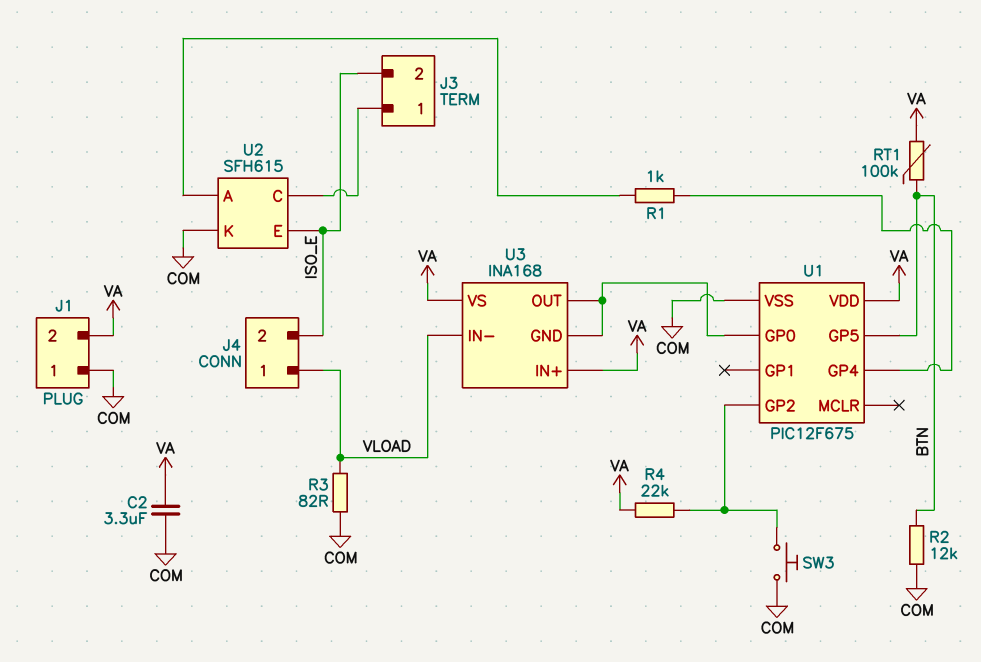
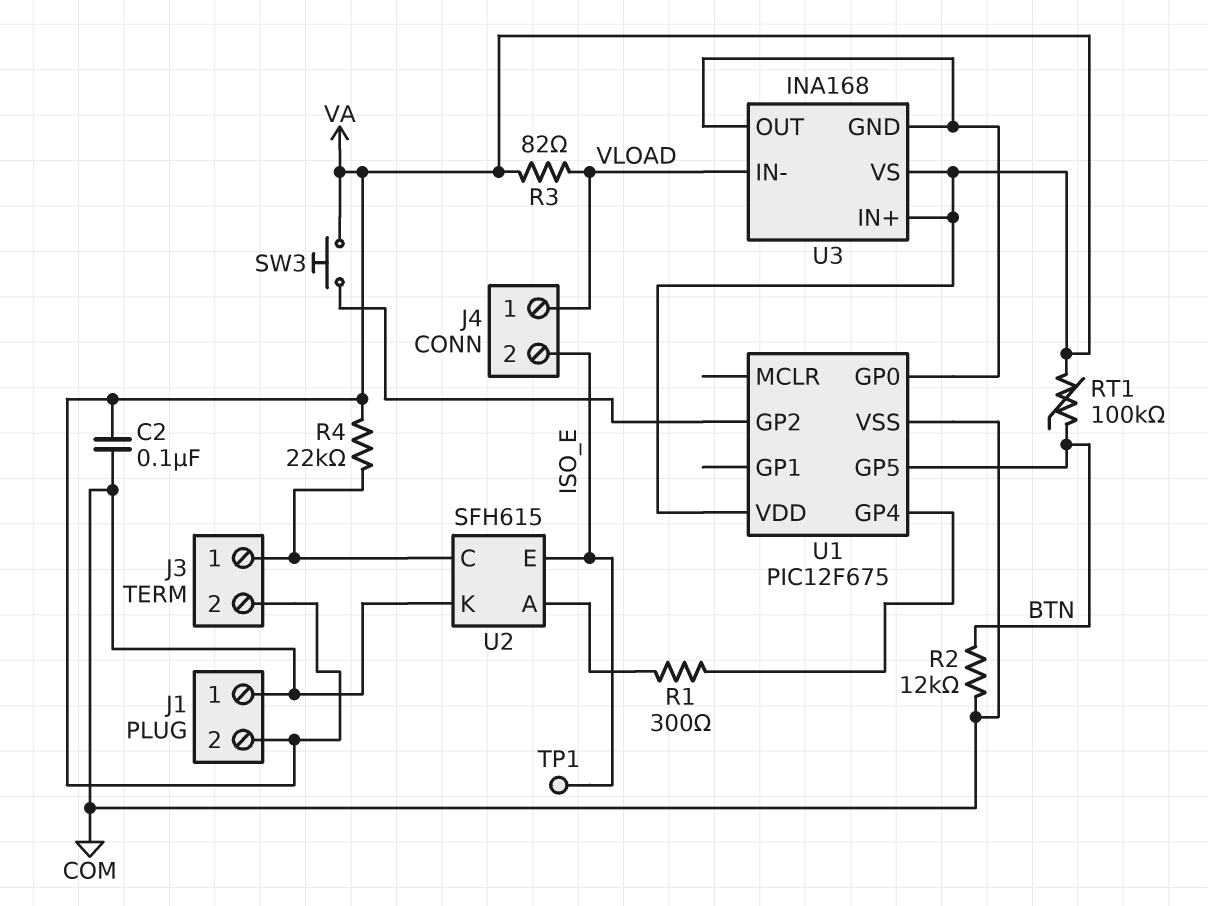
C2: 3.3uF (COM, VA) -> 100nF (COM, VA)
J3 pin 2: ISO_E -> VA
R1: 1k (U1/GP4, U2/A) -> 300 (U1/GP4, U2/A)
R3: 82 (COM, VLOAD) -> 82 (VA, VLOAD)
R4: 22k (U1/GP2, VA) -> 22k (J3/1, VA)
SW3: button (COM, U1/GP2) -> button (U1/GP2, VA)
TP1: none -> test point (ISO_E)

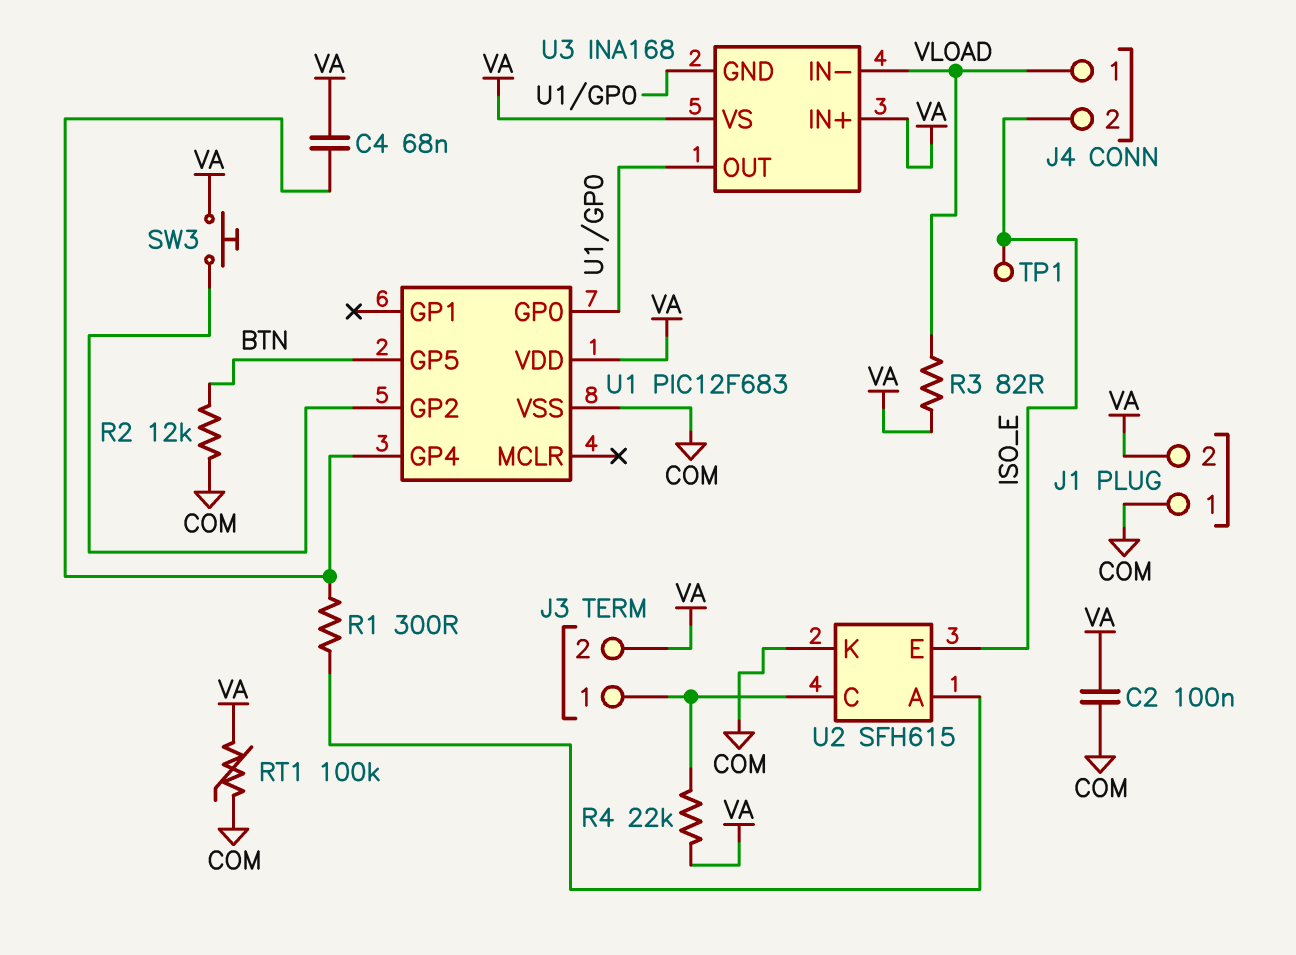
C4: none -> 68nF (U1/GP4, VA)
RT1: 100k (BTN, VA) -> 100k (COM, VA)
U1: PIC12F675 -> PIC12F683

